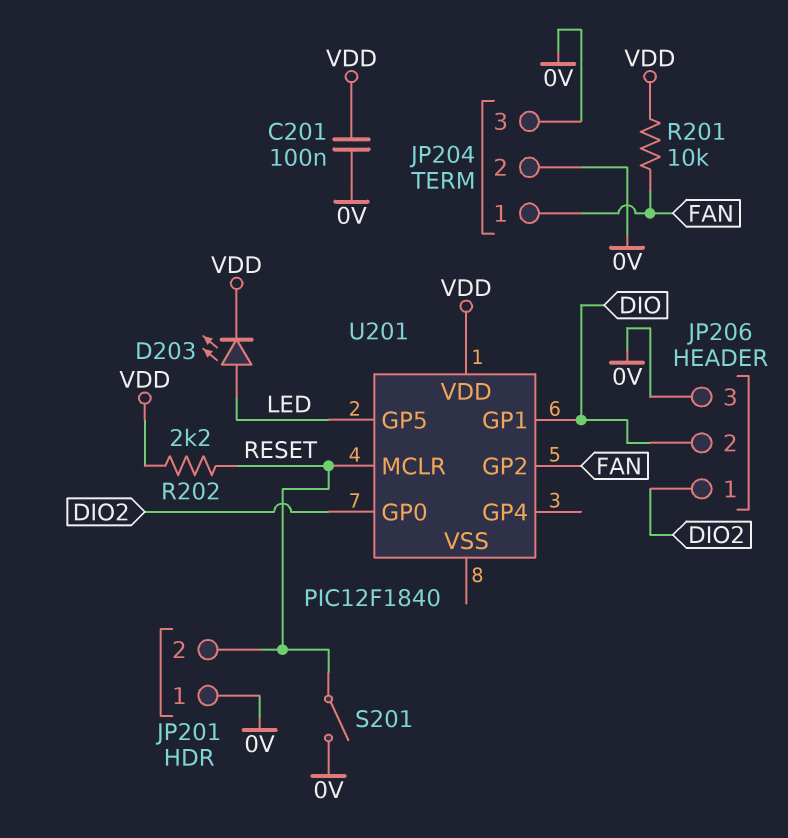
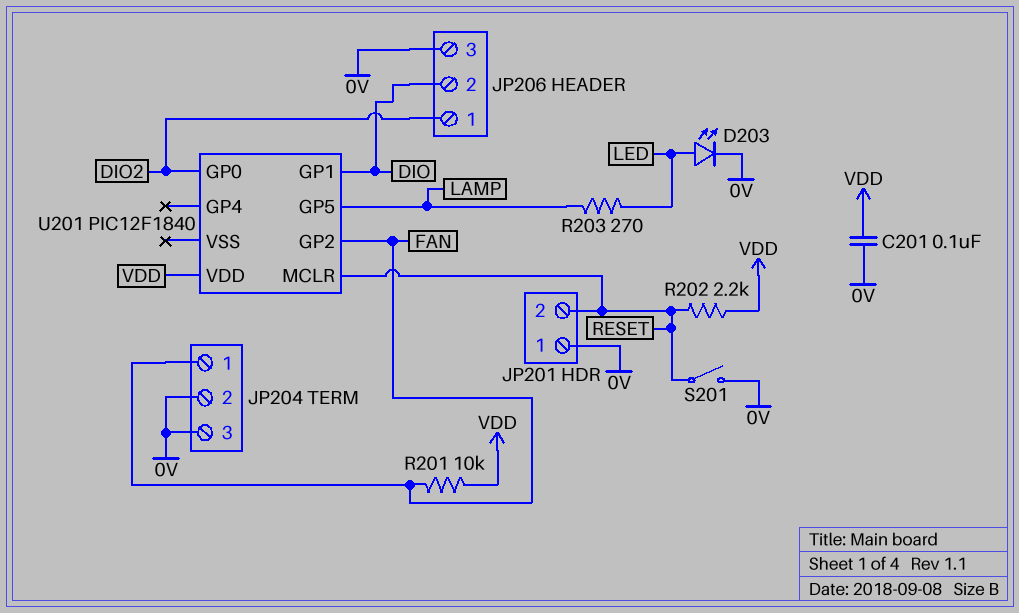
D203: LED (A LED, K VDD) -> LED (A LED, K 0V)
R203: none -> 270 (LAMP, LED)
U201 pin GP5: LED -> LAMP

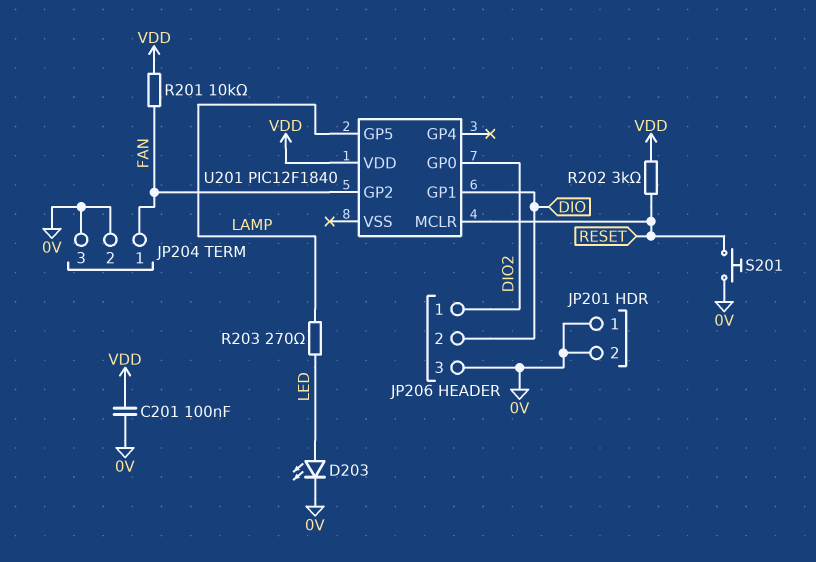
JP201 pin 2: RESET -> 0V
R202: 2.2k (RESET, VDD) -> 3k (RESET, VDD)
S201: switch (0V, RESET) -> button (0V, RESET)

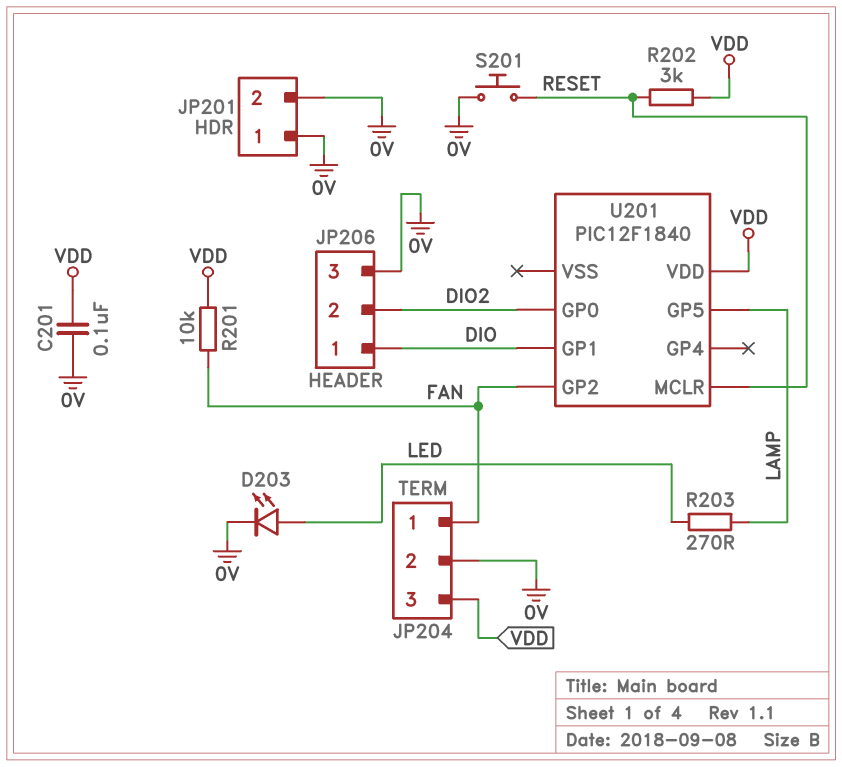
JP204 pin 3: 0V -> VDD
JP206 pin 1: DIO2 -> DIO
JP206 pin 2: DIO -> DIO2

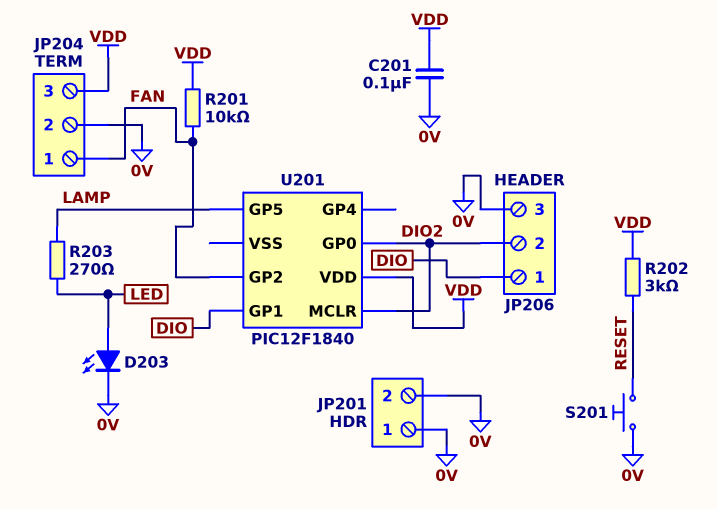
U201 pin MCLR: RESET -> DIO2

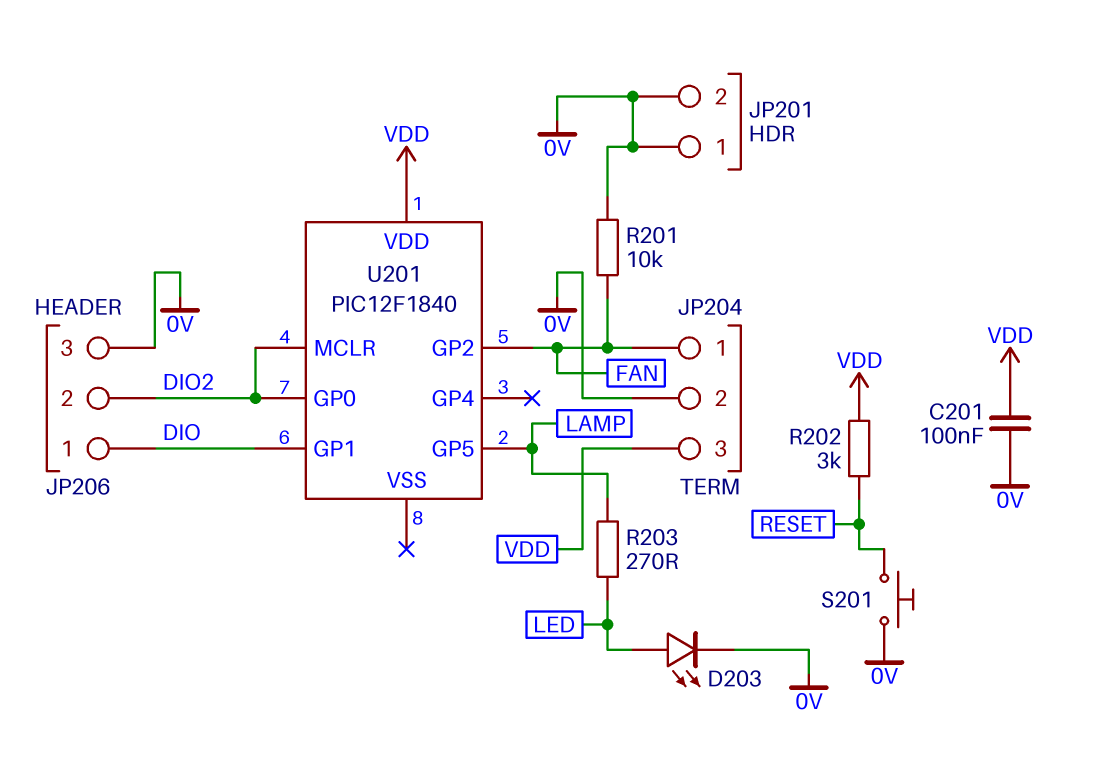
R201: 10k (FAN, VDD) -> 10k (0V, FAN)

